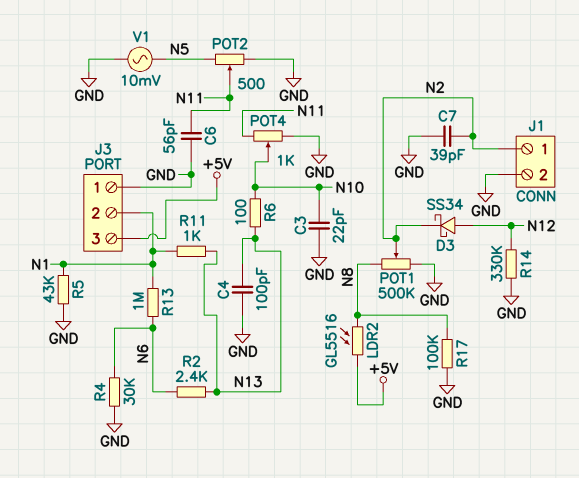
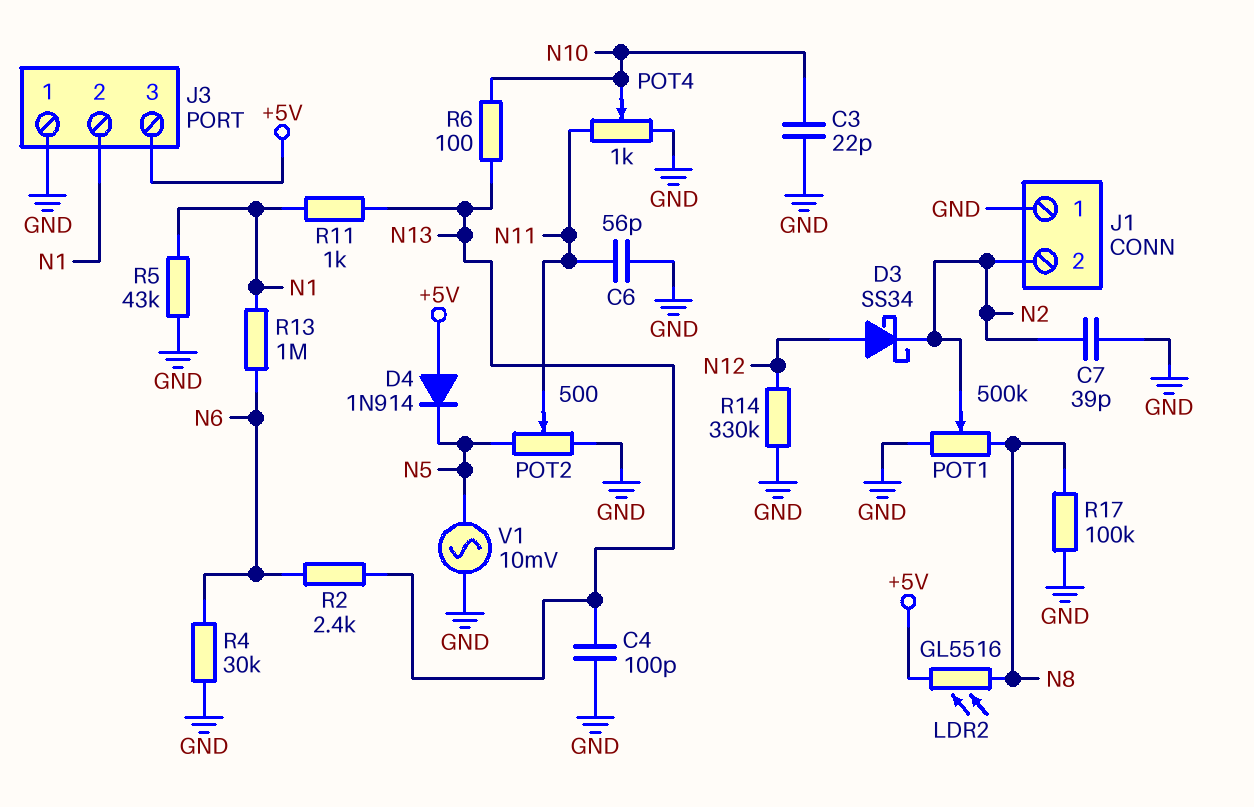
D4: none -> diode 1N914 (A +5V, K N5)
J1 pin 1: N2 -> GND
J1 pin 2: GND -> N2

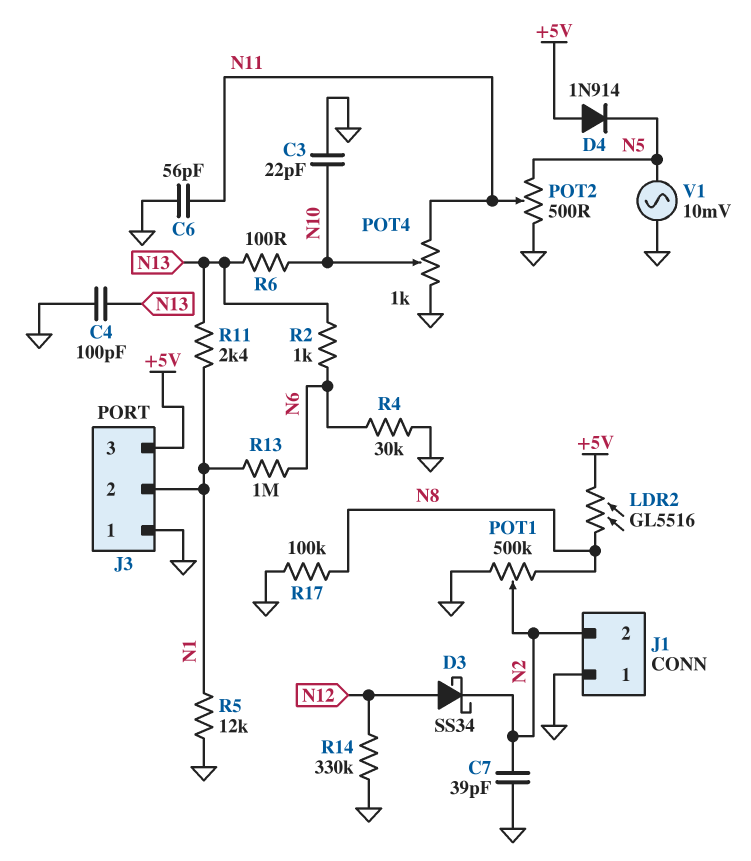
R2: 2.4k (N6, N13) -> 1k (N6, N13)
R5: 43k (GND, N1) -> 12k (GND, N1)
R11: 1k (N1, N13) -> 2.4k (N1, N13)

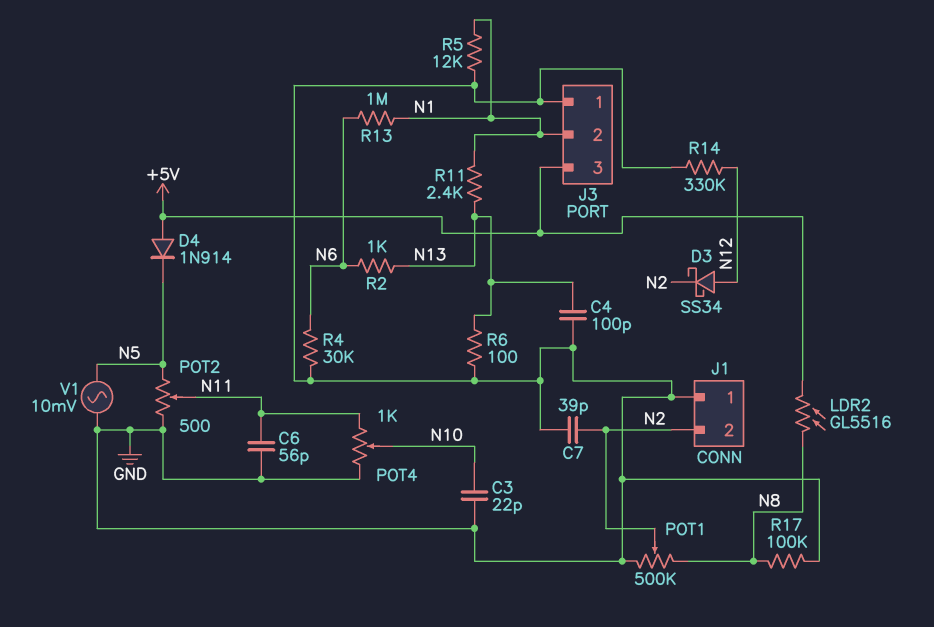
R6: 100 (N10, N13) -> 100 (GND, N13)

